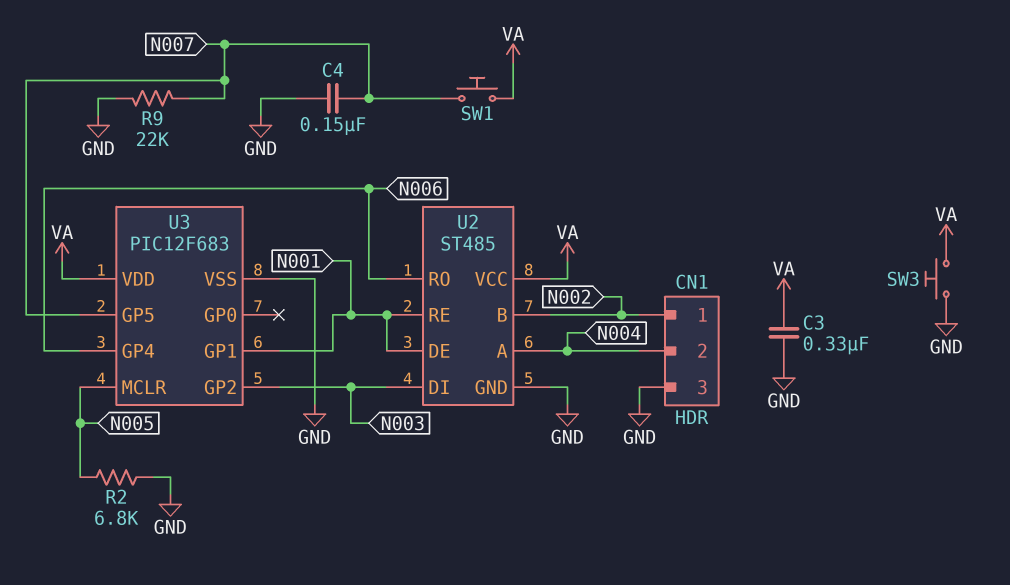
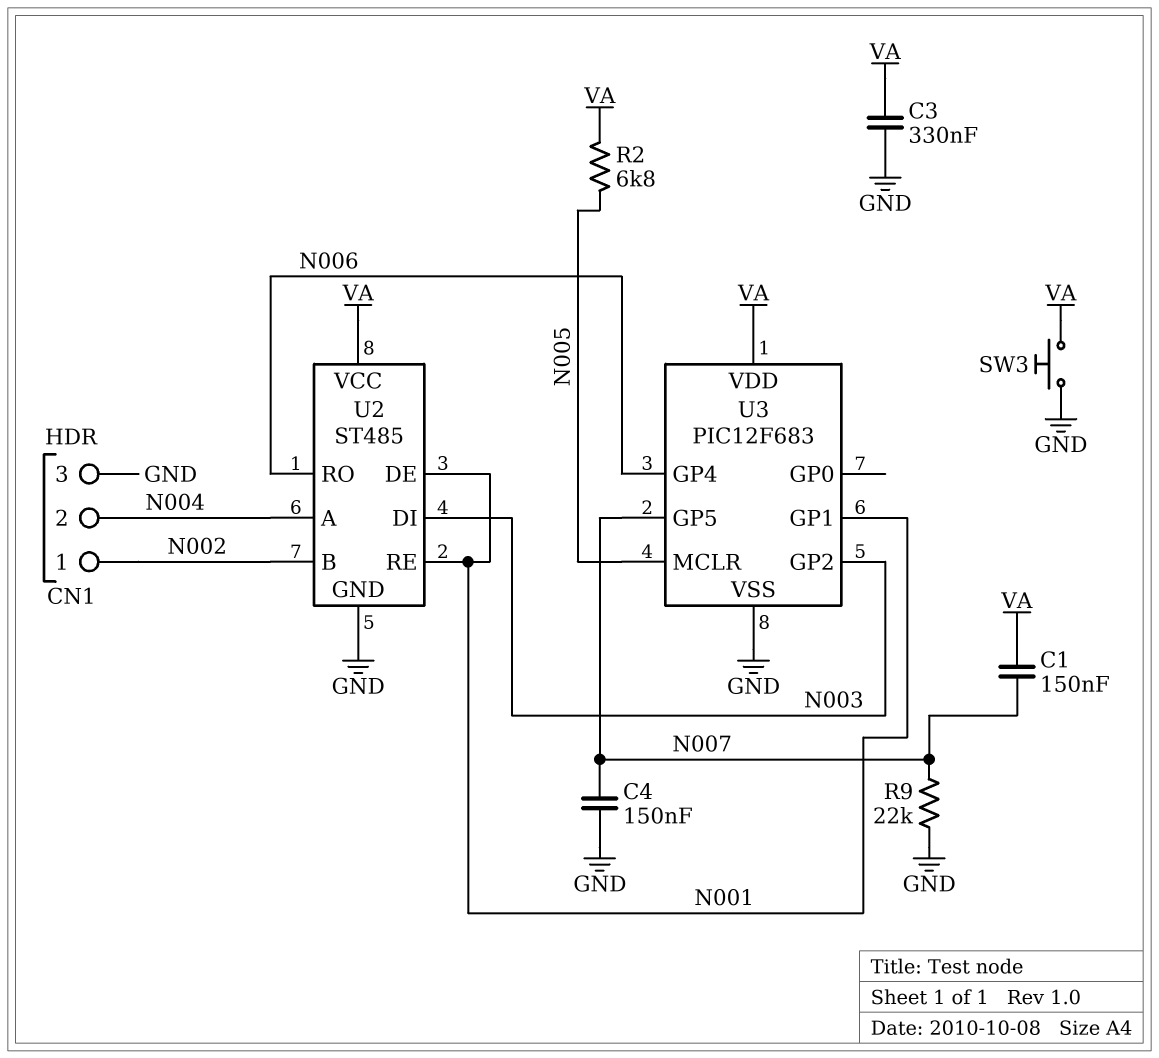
C1: none -> 150nF (N007, VA)
R2: 6.8k (GND, N005) -> 6.8k (N005, VA)
SW1: button (N007, VA) -> none

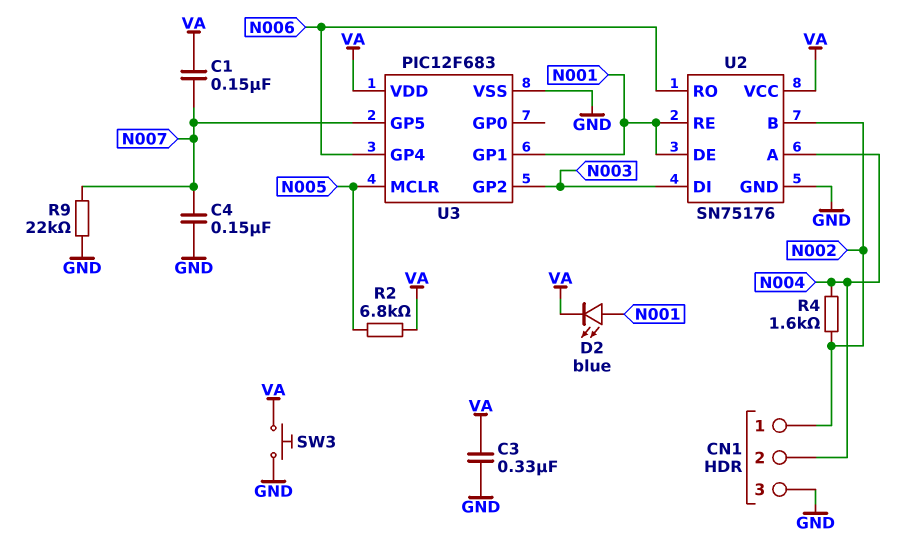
D2: none -> LED blue (A N001, K VA)
R4: none -> 1.6k (N002, N004)
U2: ST485 -> SN75176

